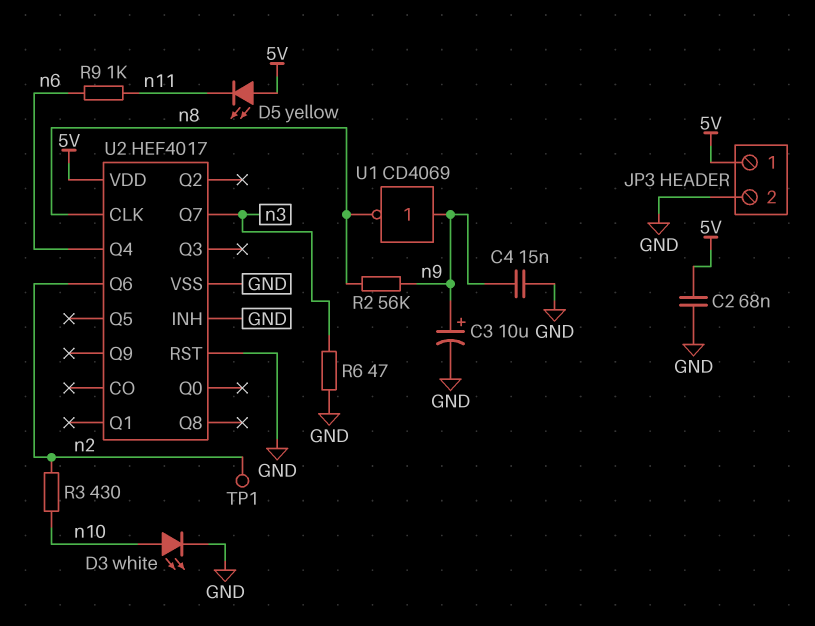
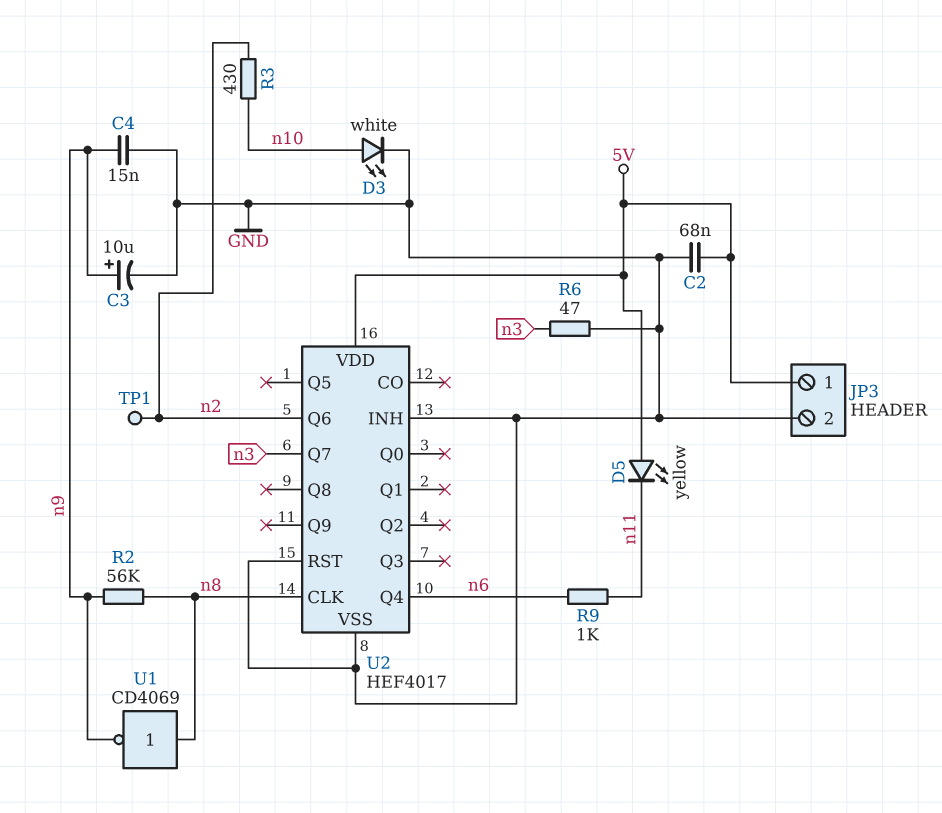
U1: NOT CD4069 (in n9, out n8) -> NOT CD4069 (in n8, out n9)

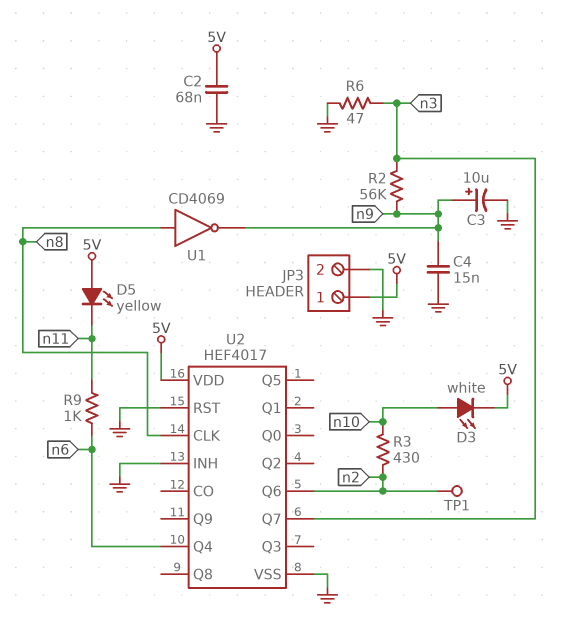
D3: LED white (A n10, K GND) -> LED white (A n10, K 5V)
R2: 56k (n8, n9) -> 56k (n3, n9)

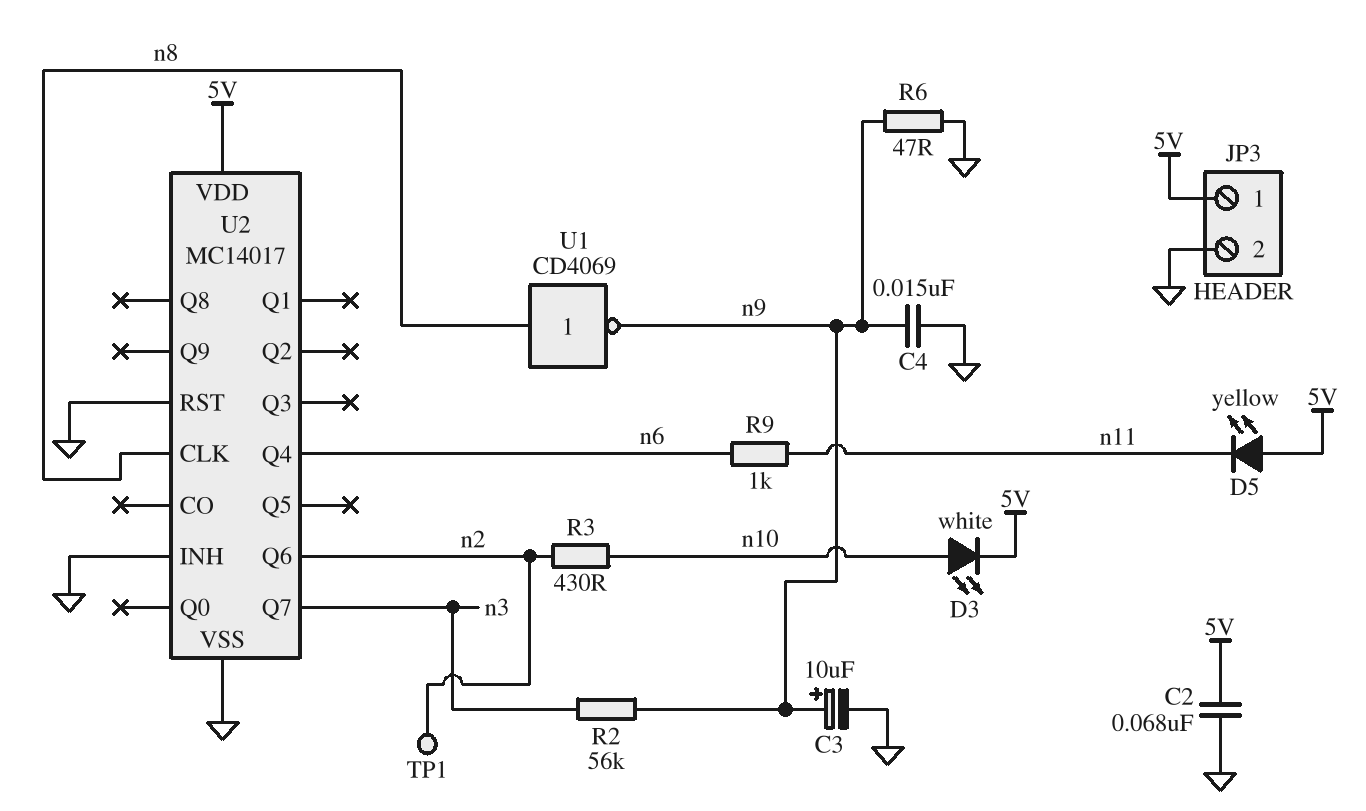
R6: 47 (GND, n3) -> 47 (GND, n9)
U2: HEF4017 -> MC14017

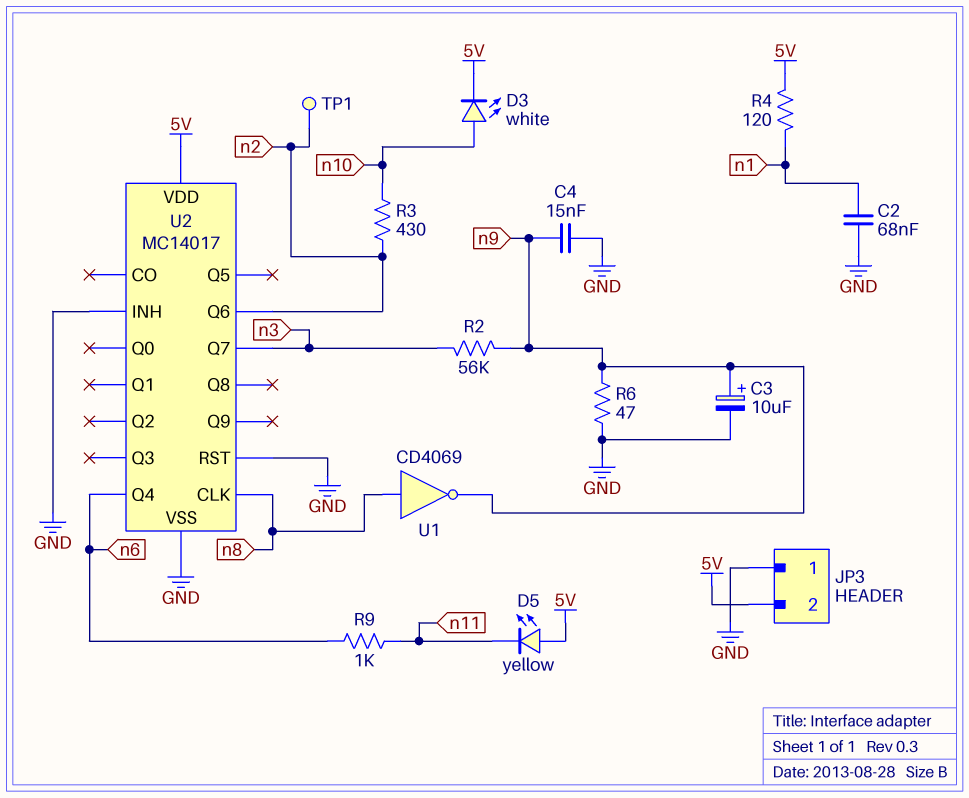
C2: 68nF (5V, GND) -> 68nF (GND, n1)
JP3 pin 1: 5V -> GND
JP3 pin 2: GND -> 5V
R4: none -> 120 (5V, n1)

